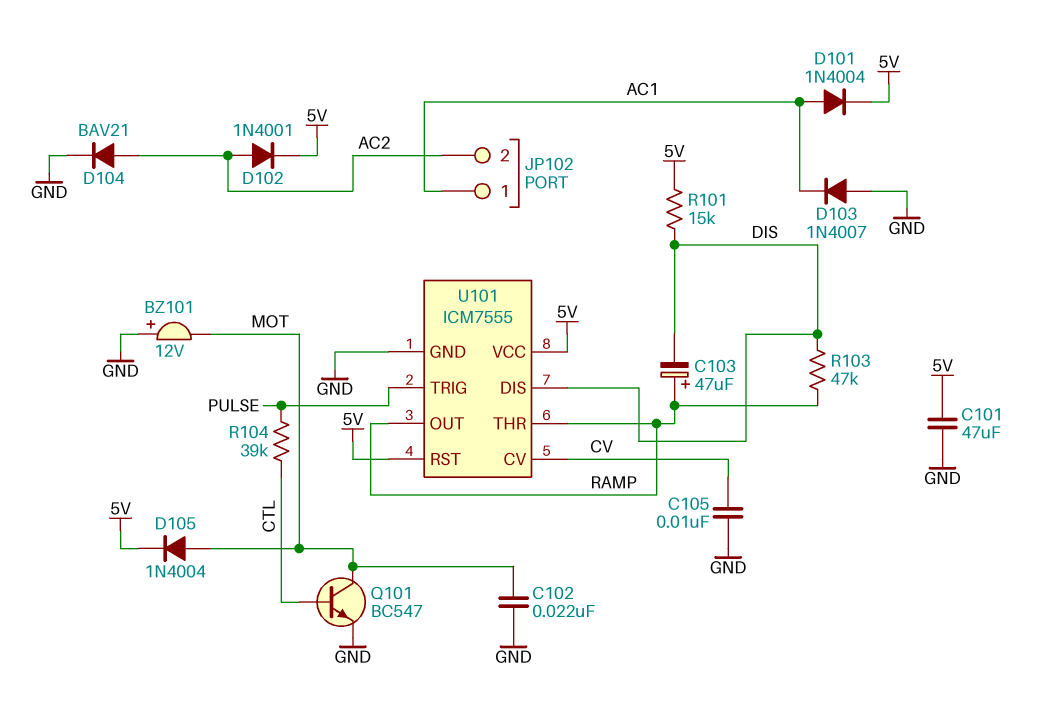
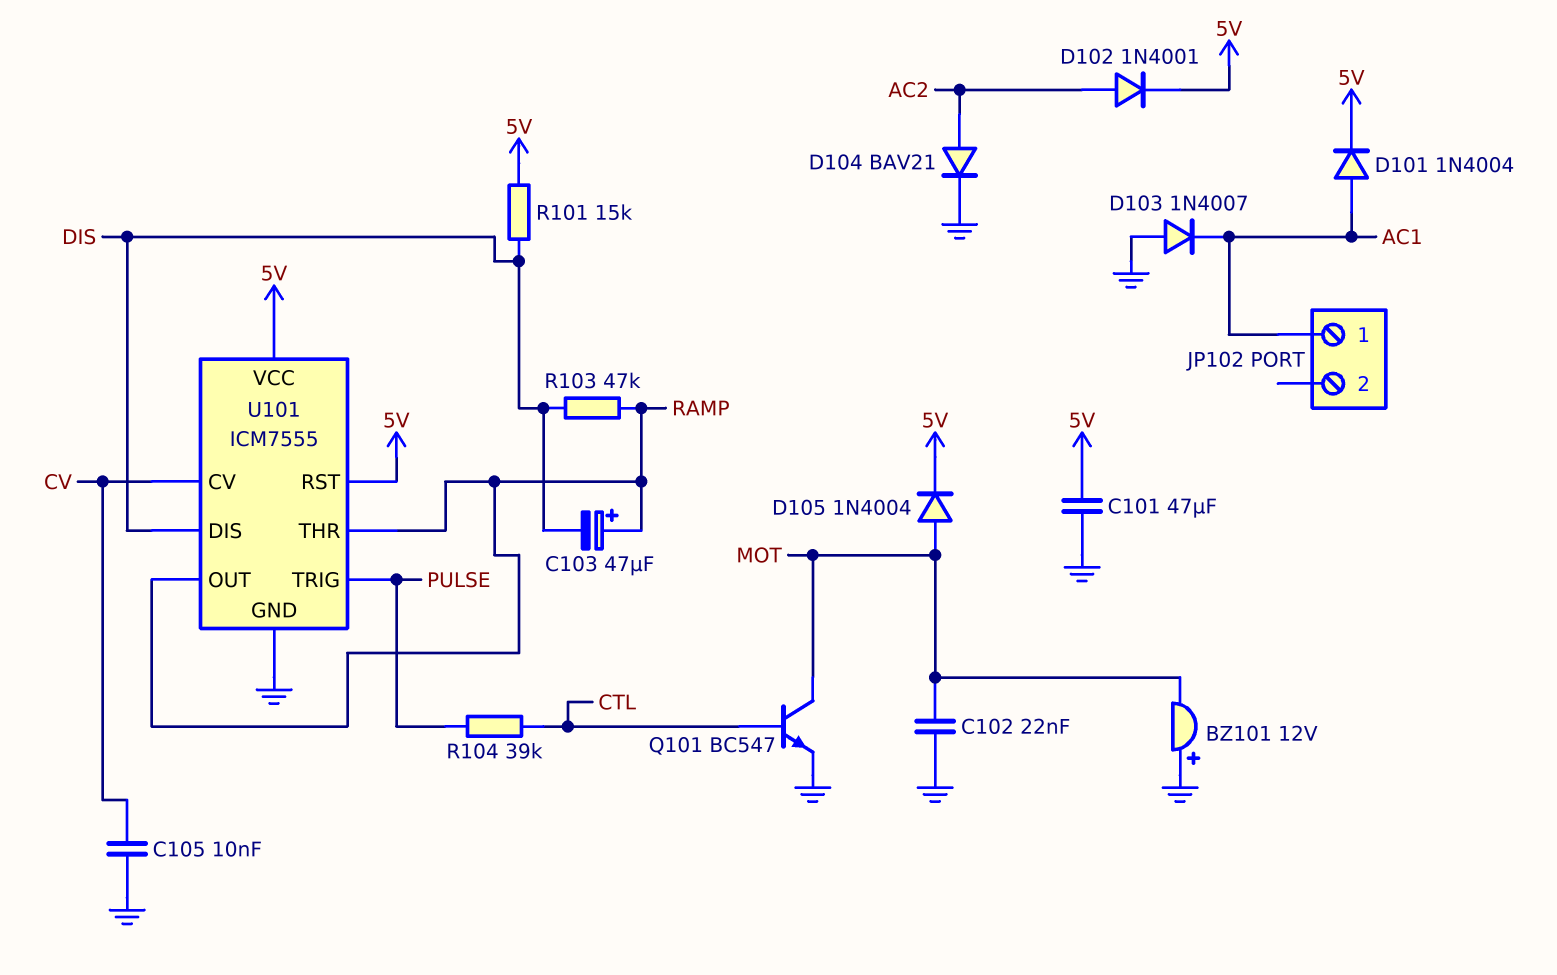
JP102 pin 2: AC2 -> none

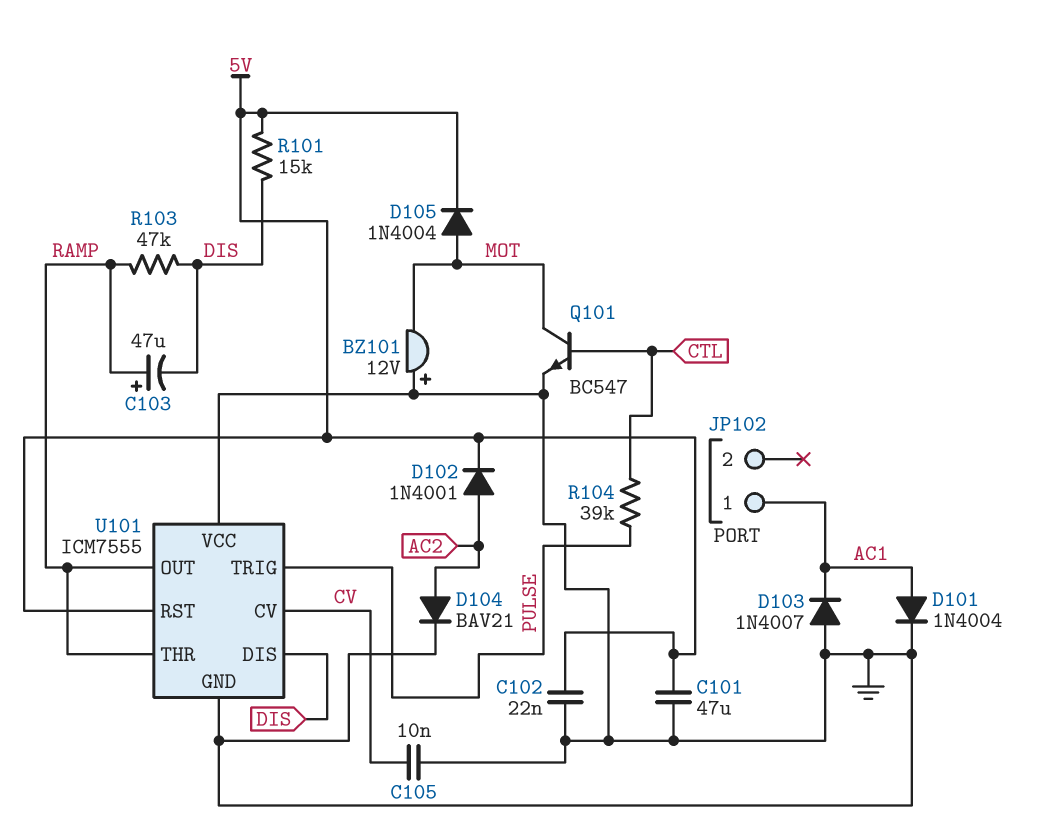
C102: 22nF (GND, MOT) -> 22nF (5V, GND)
D101: diode 1N4004 (A AC1, K 5V) -> diode 1N4004 (A AC1, K GND)
U101 pin VCC: 5V -> GND

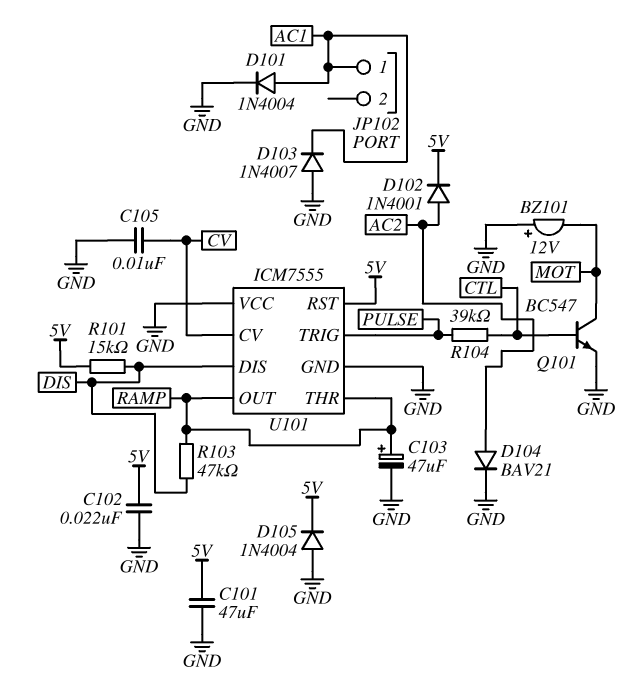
C103: 47uF (plus RAMP, minus DIS) -> 47uF (plus RAMP, minus GND)
D105: diode 1N4004 (A MOT, K 5V) -> diode 1N4004 (A GND, K 5V)

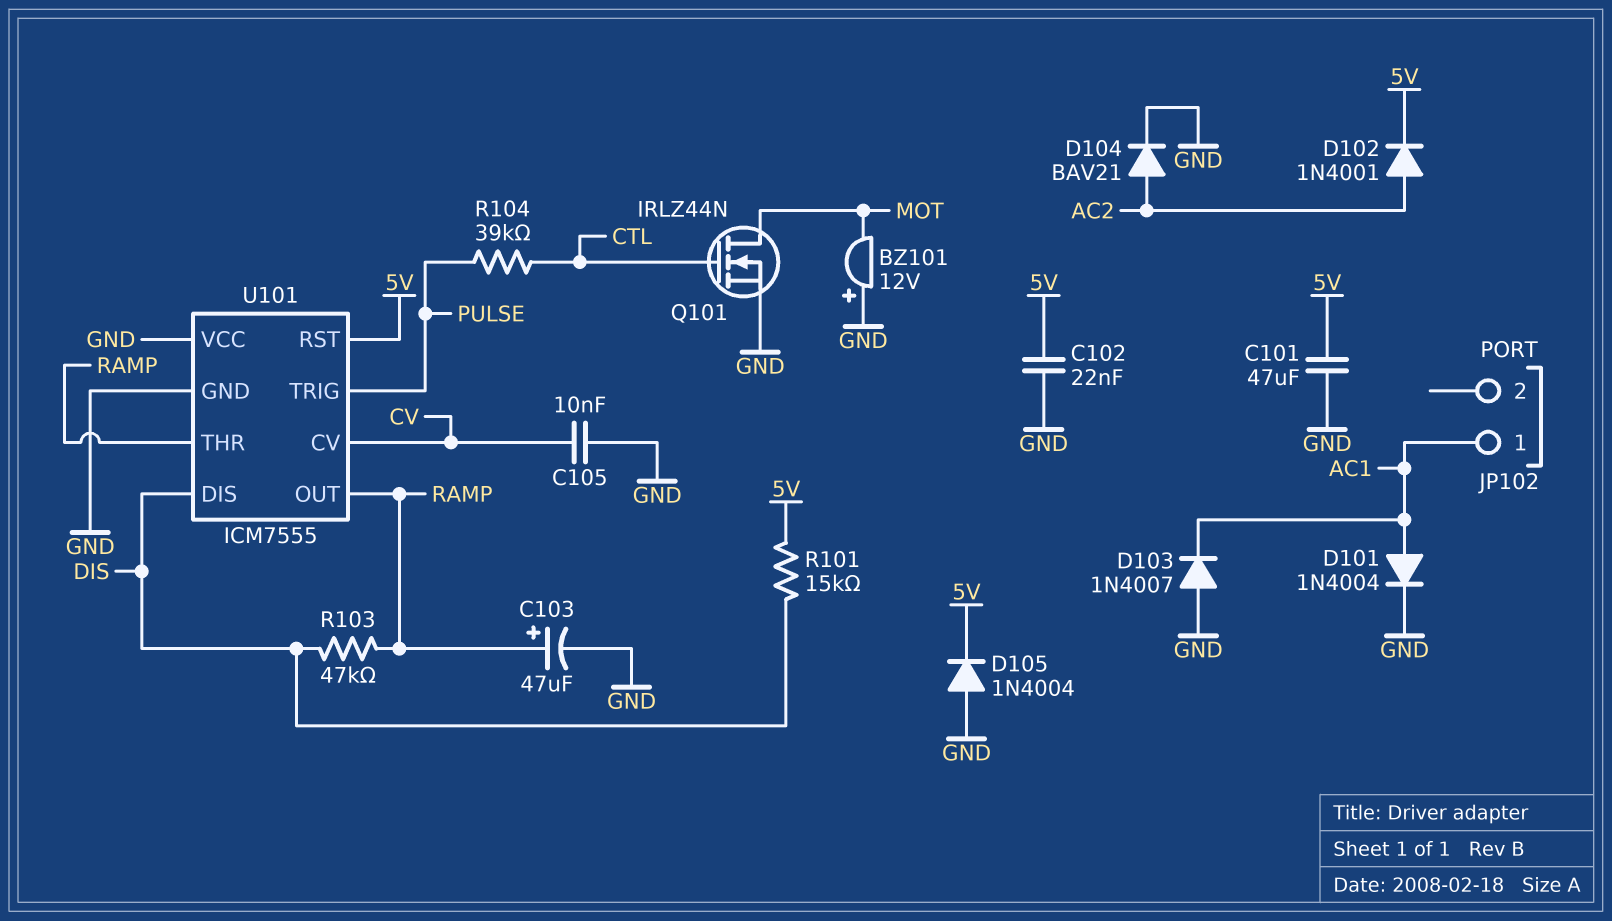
Q101: NPN BC547 (B CTL, C MOT, E GND) -> NMOS IRLZ44N (G CTL, D MOT, S GND)

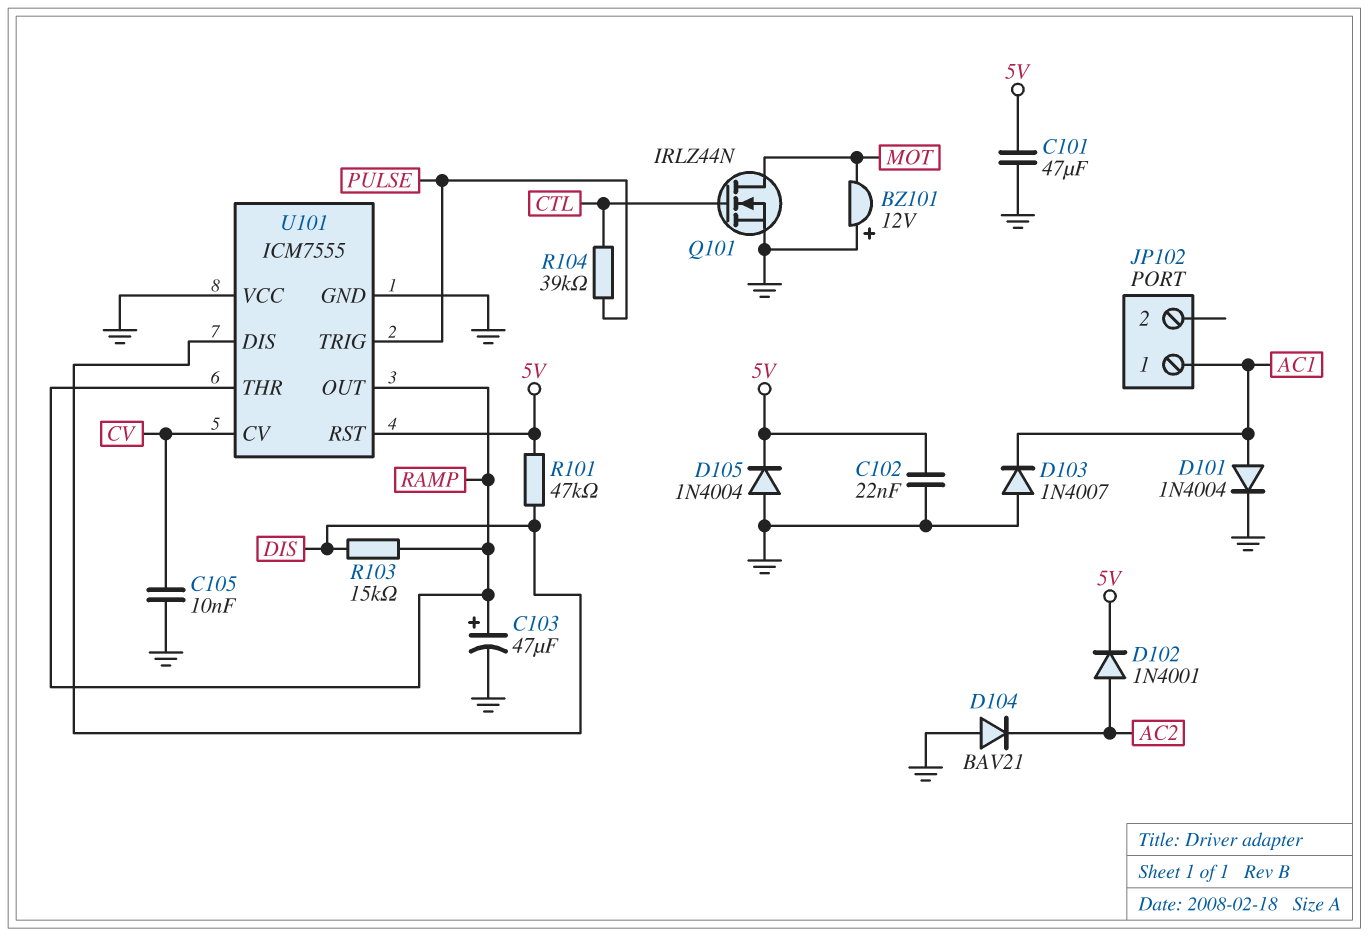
D104: diode BAV21 (A AC2, K GND) -> diode BAV21 (A GND, K AC2)
R101: 15k (5V, DIS) -> 47k (5V, DIS)
R103: 47k (DIS, RAMP) -> 15k (DIS, RAMP)

